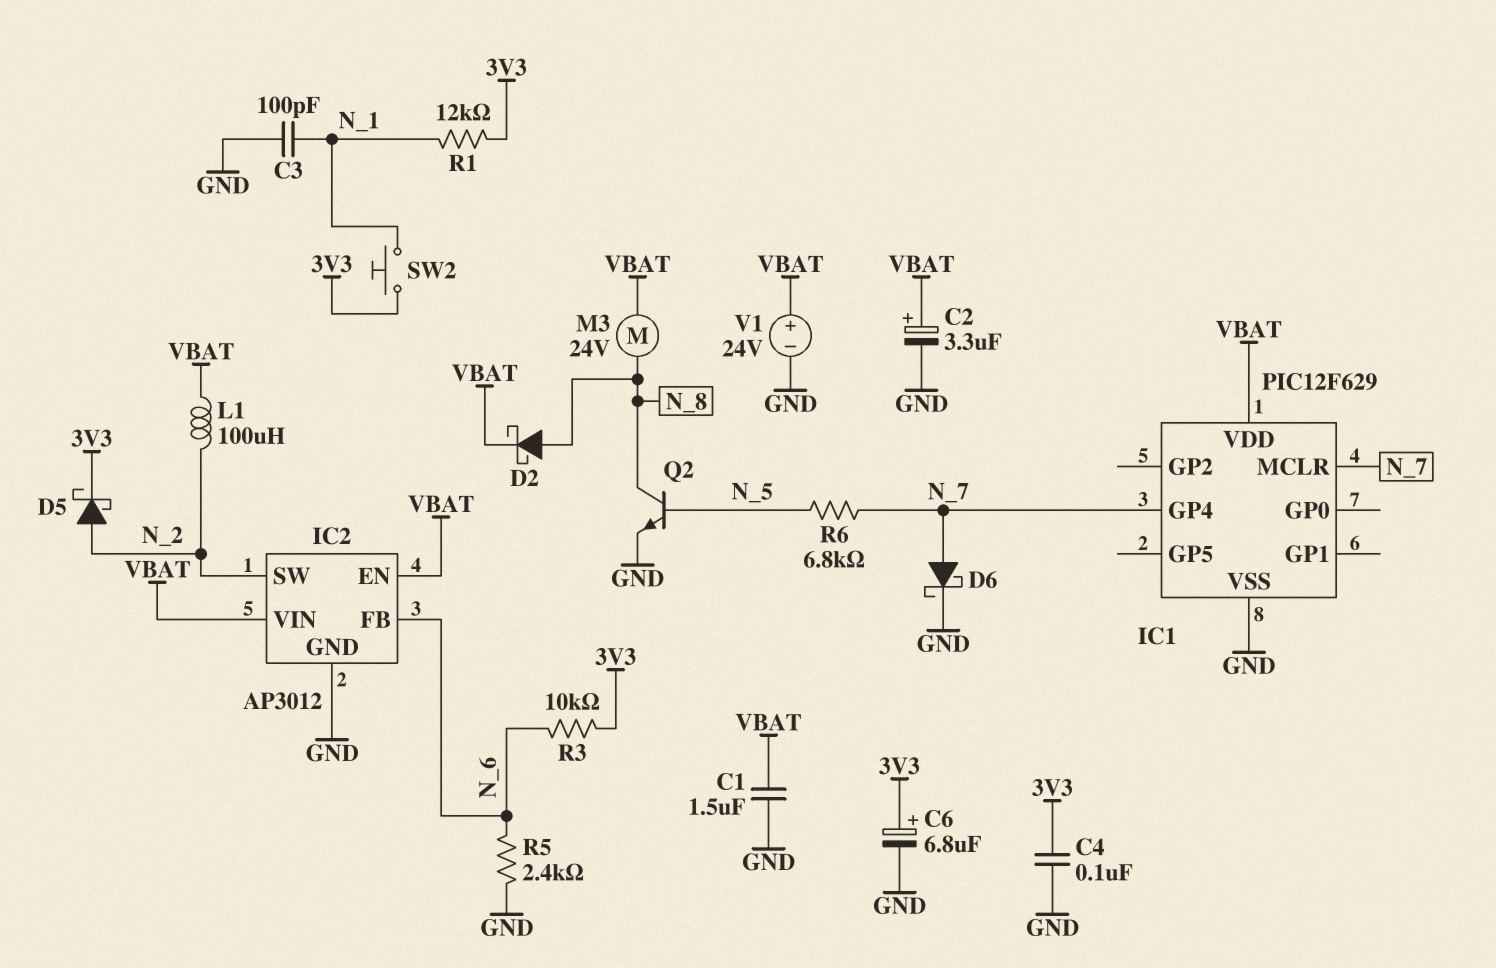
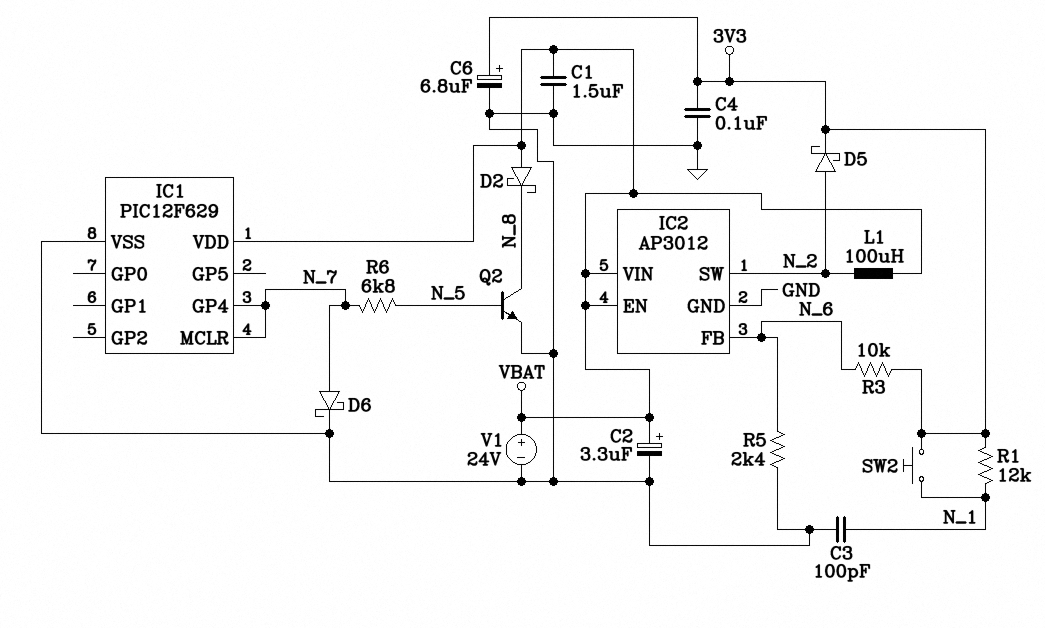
D2: schottky (A N_8, K VBAT) -> schottky (A VBAT, K N_8)
M3: motor 24V (N_8, VBAT) -> none

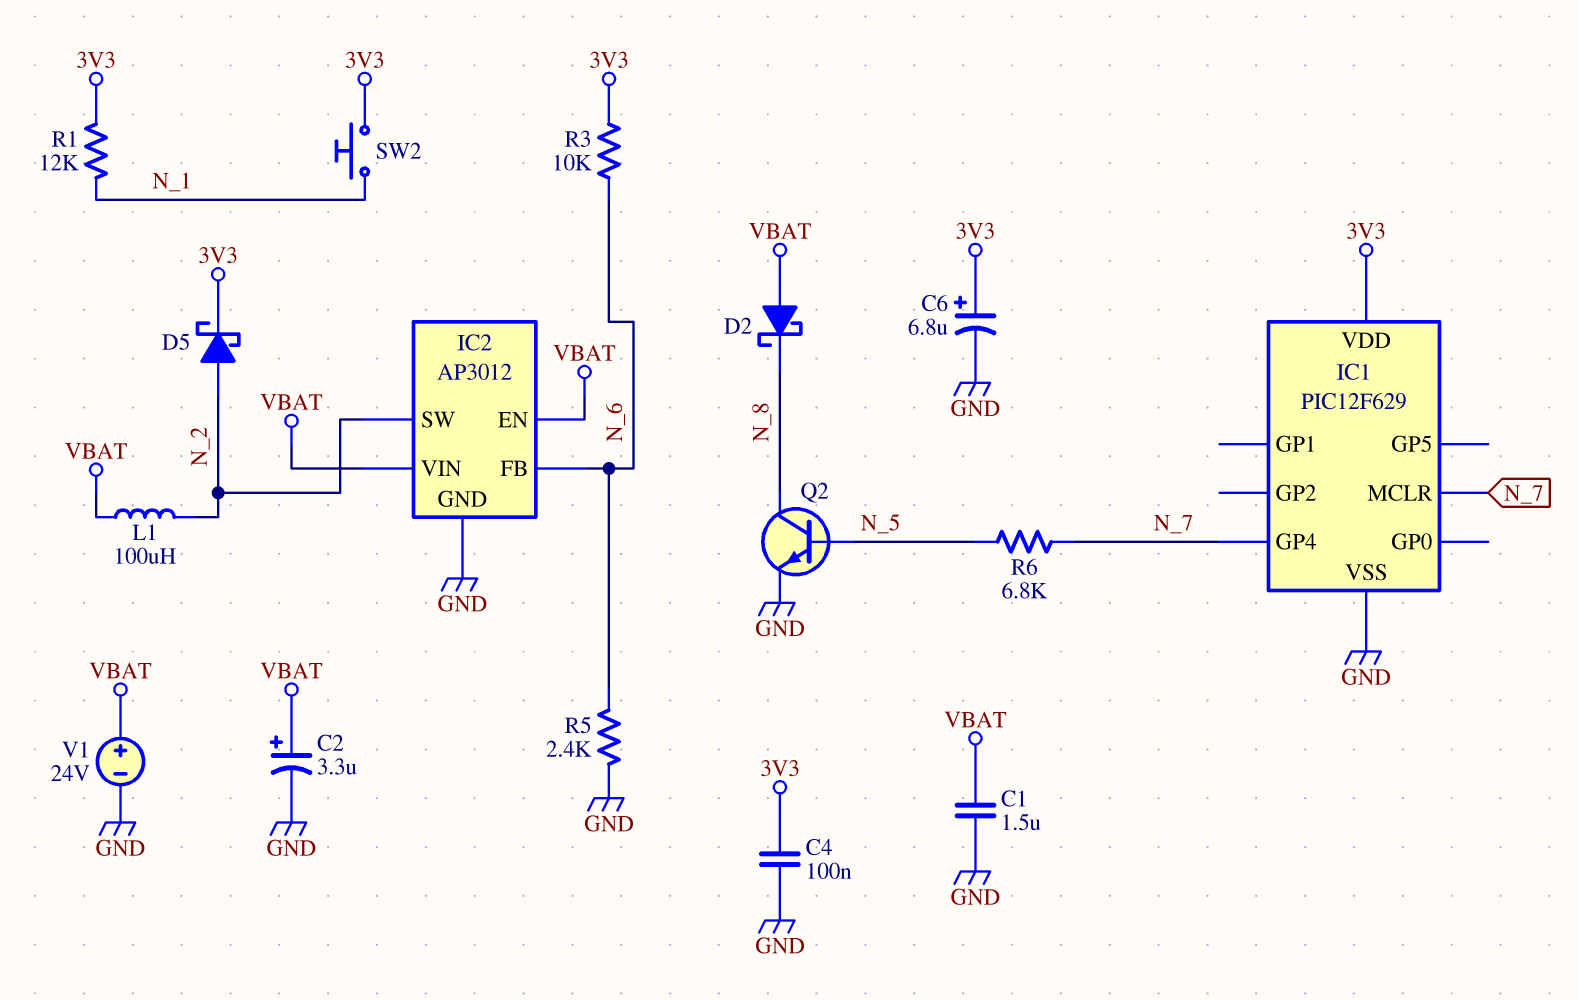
C3: 100pF (GND, N_1) -> none
D6: schottky (A N_7, K GND) -> none
IC1 pin VDD: VBAT -> 3V3

